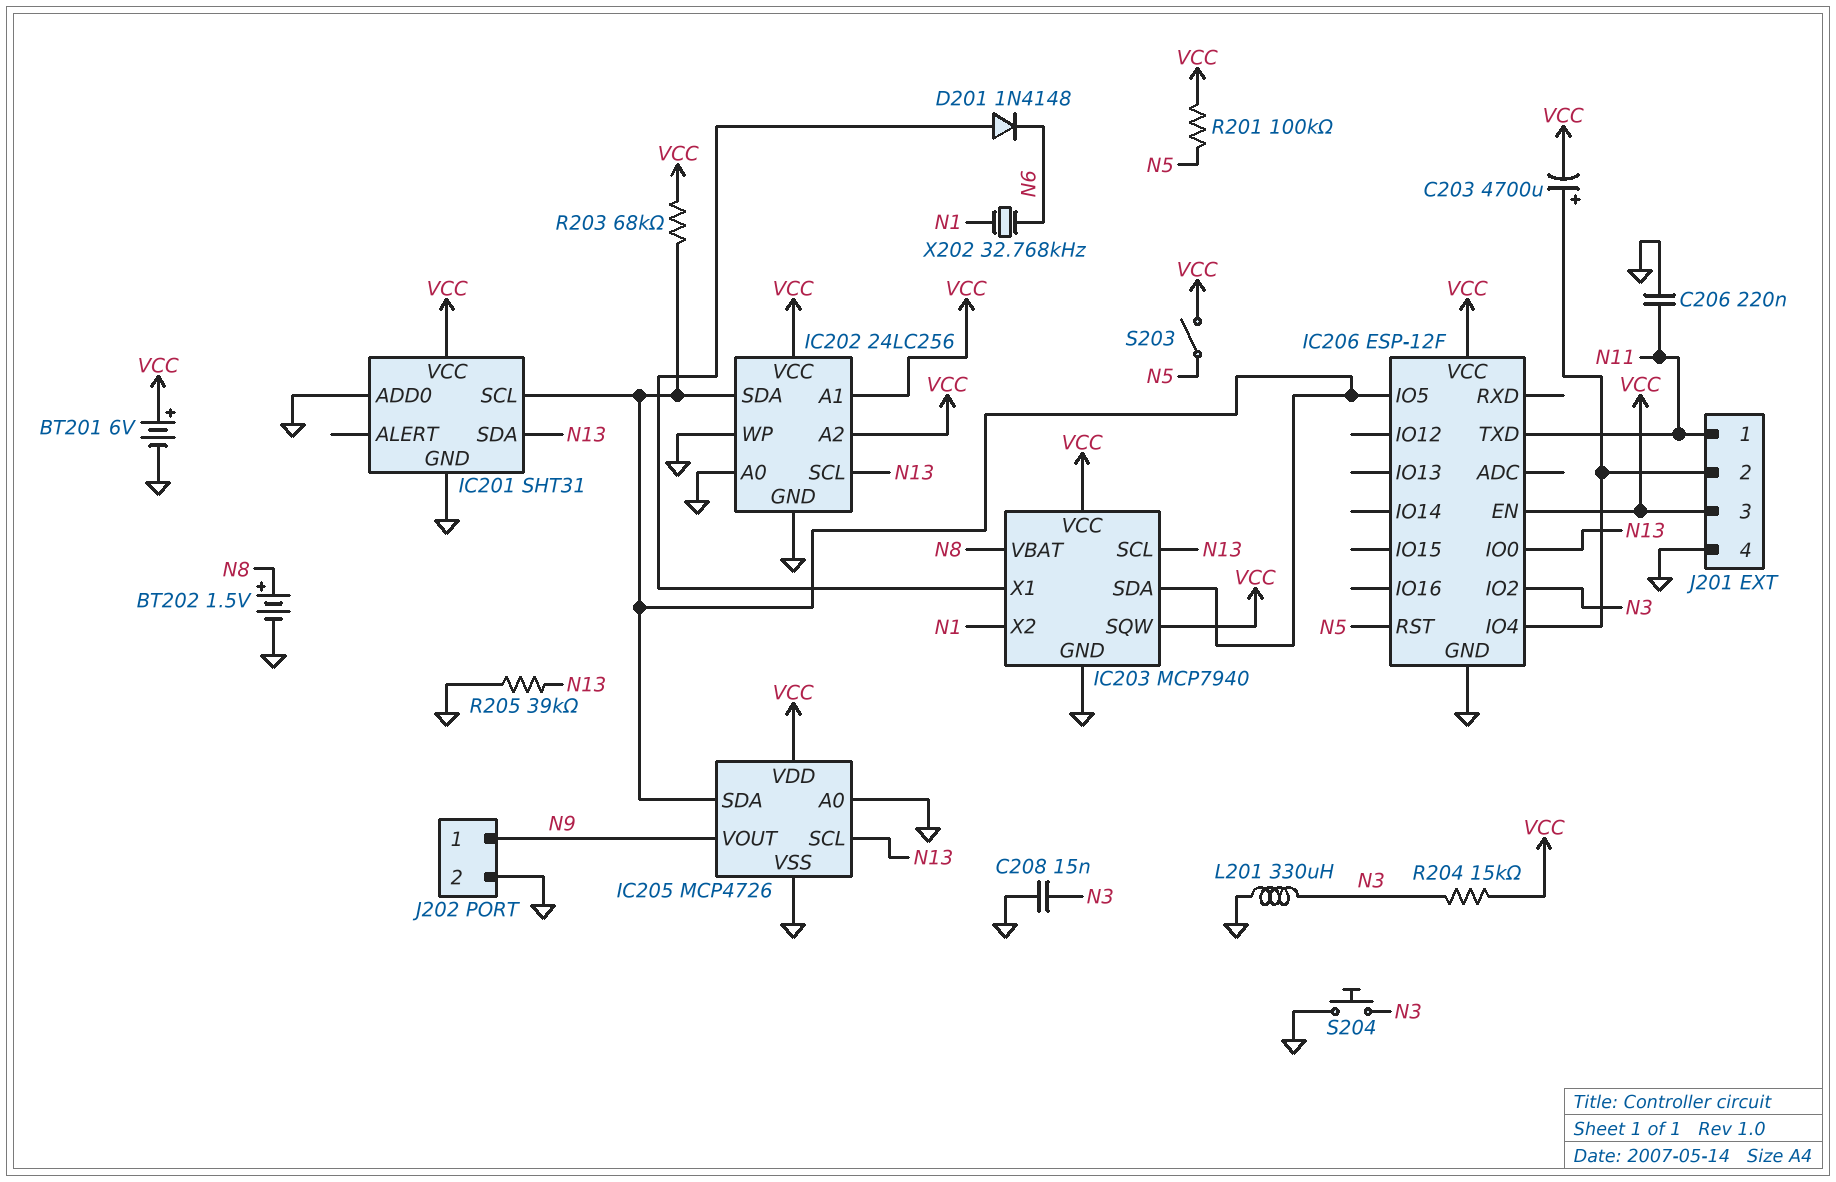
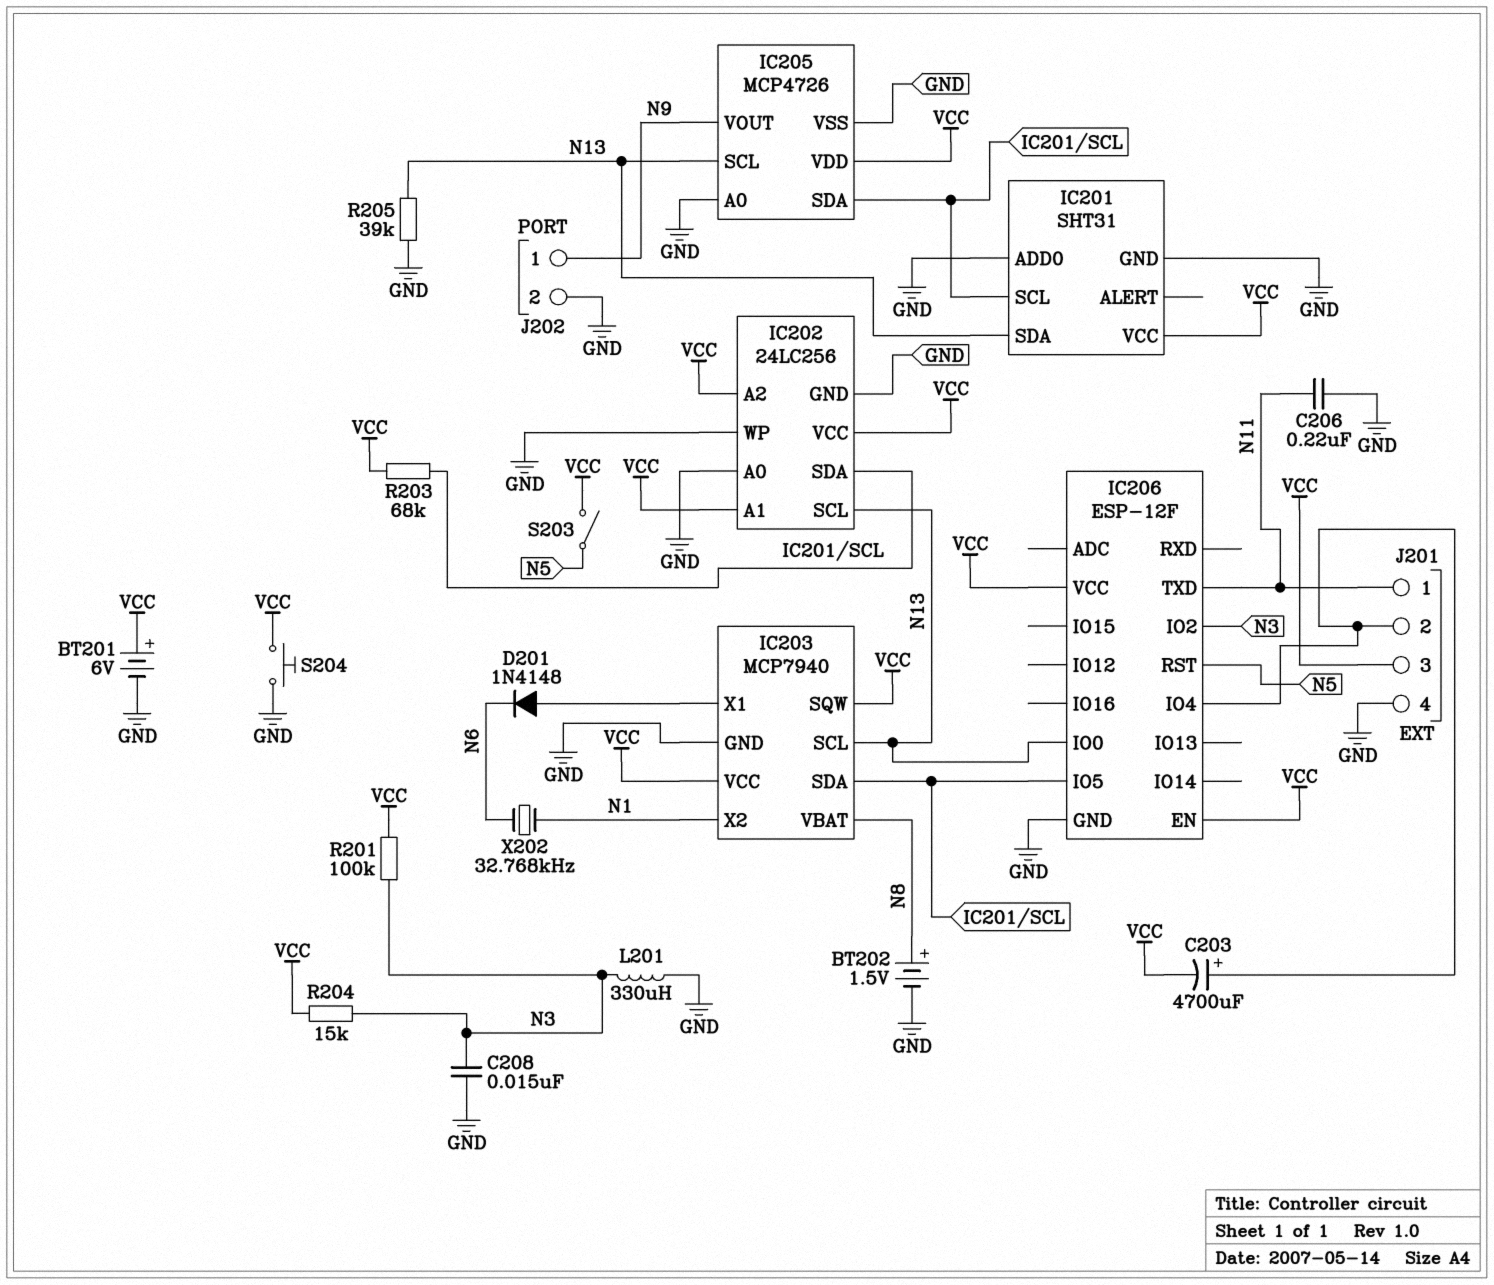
R201: 100k (N5, VCC) -> 100k (N3, VCC)
S204: button (GND, N3) -> button (GND, VCC)

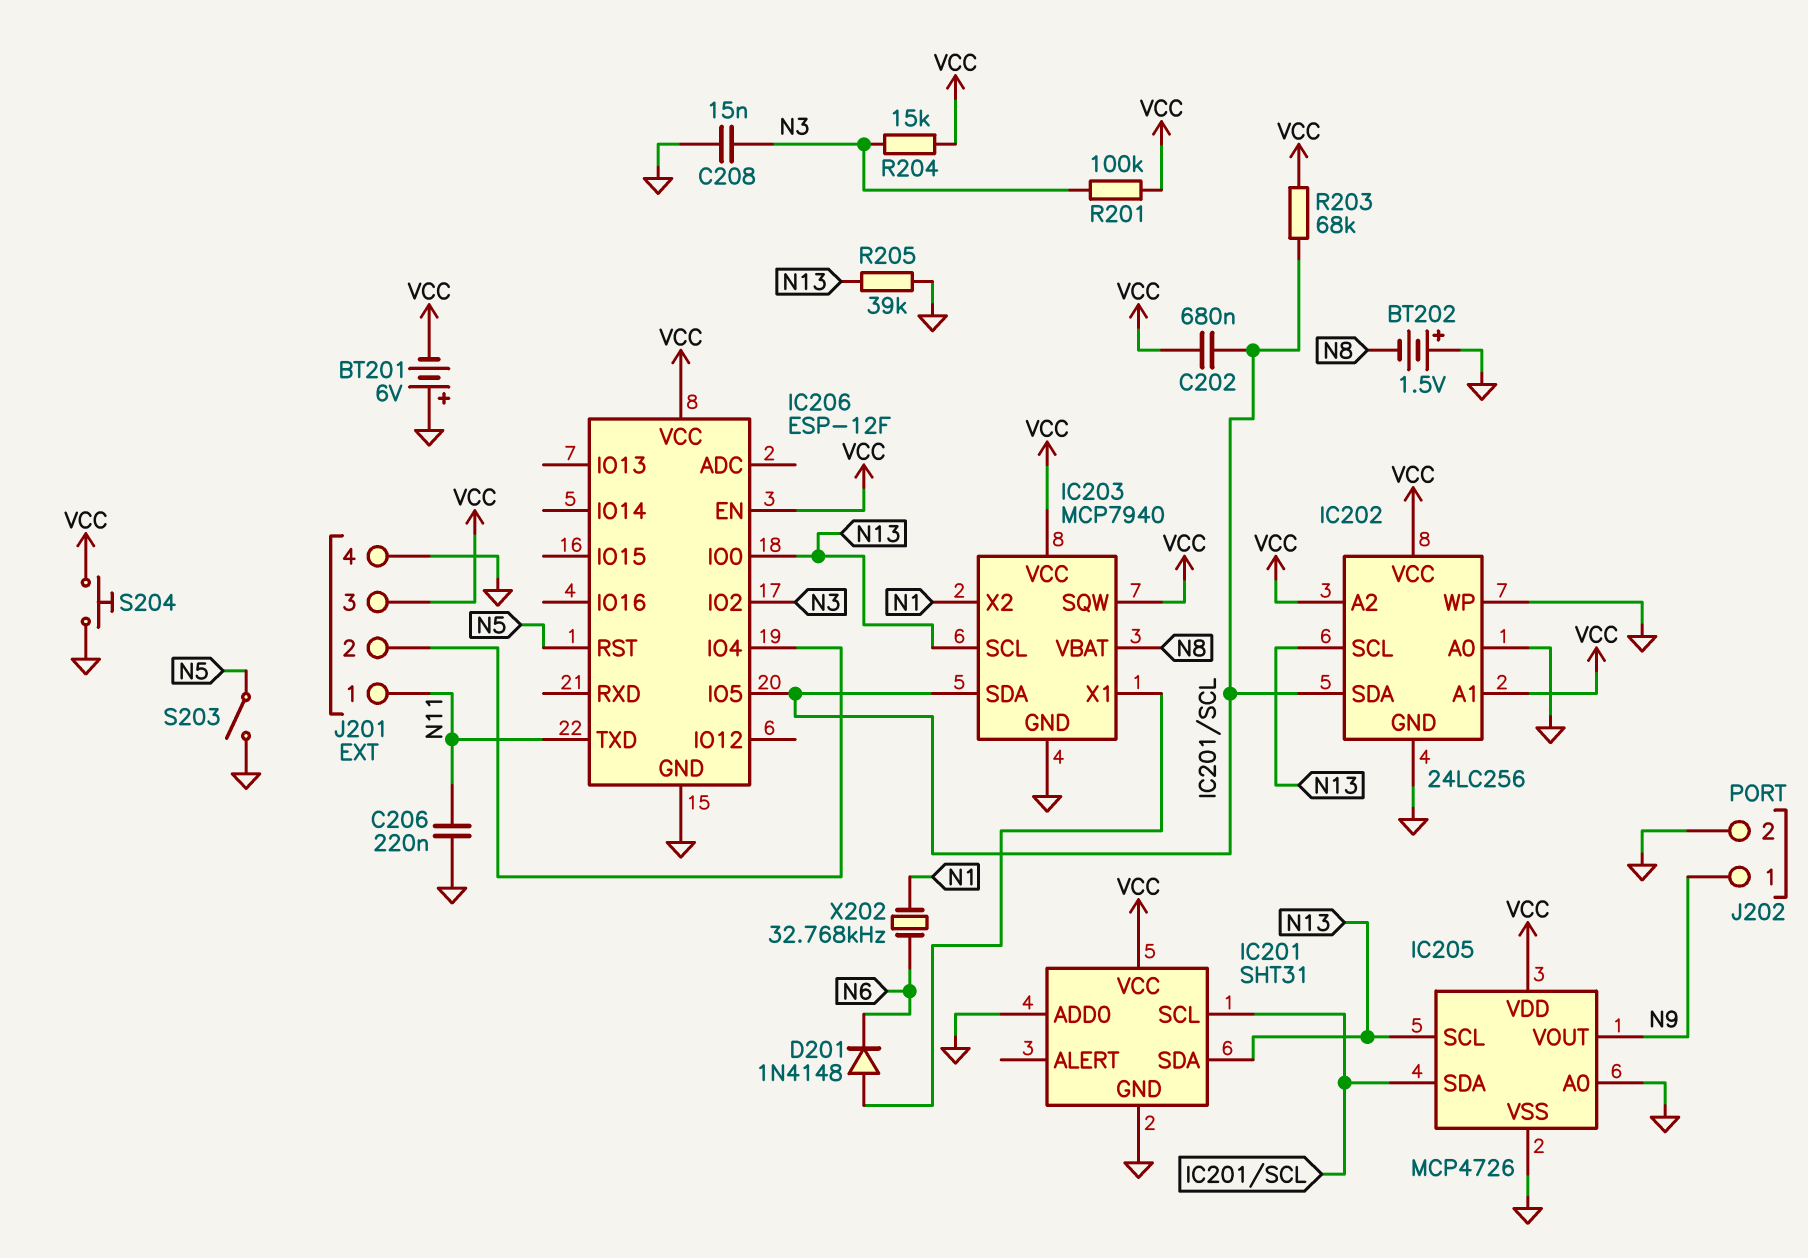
BT201: 6V (plus VCC, minus GND) -> 6V (plus GND, minus VCC)
BT202: 1.5V (plus N8, minus GND) -> 1.5V (plus GND, minus N8)
C202: none -> 680nF (IC201/SCL, VCC)
C203: 4700uF (plus IC206/IO4, minus VCC) -> none
L201: 330uH (GND, N3) -> none
S203: switch (N5, VCC) -> switch (GND, N5)

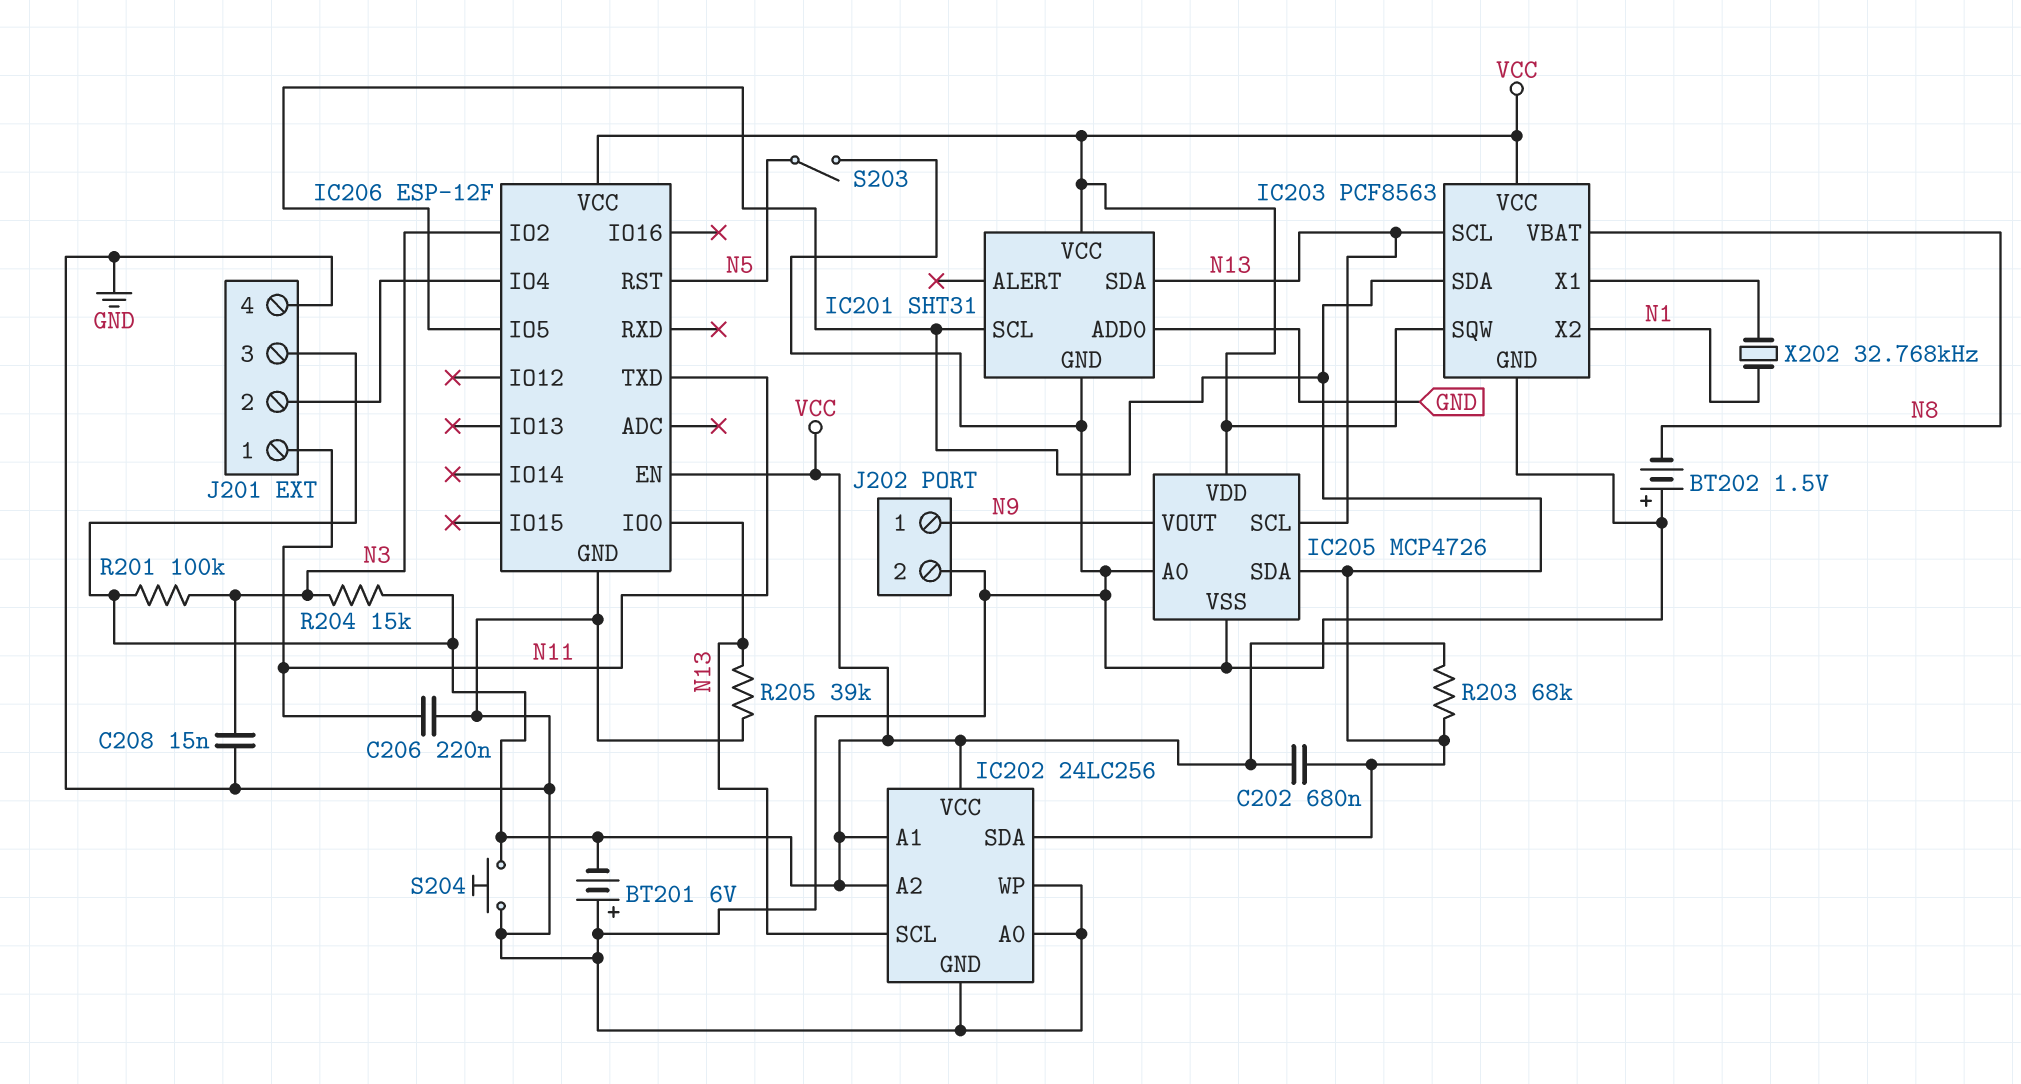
D201: diode 1N4148 (A IC203/X1, K N6) -> none
IC203: MCP7940 -> PCF8563
X202: 32.768kHz (N1, N6) -> 32.768kHz (IC203/X1, N1)

